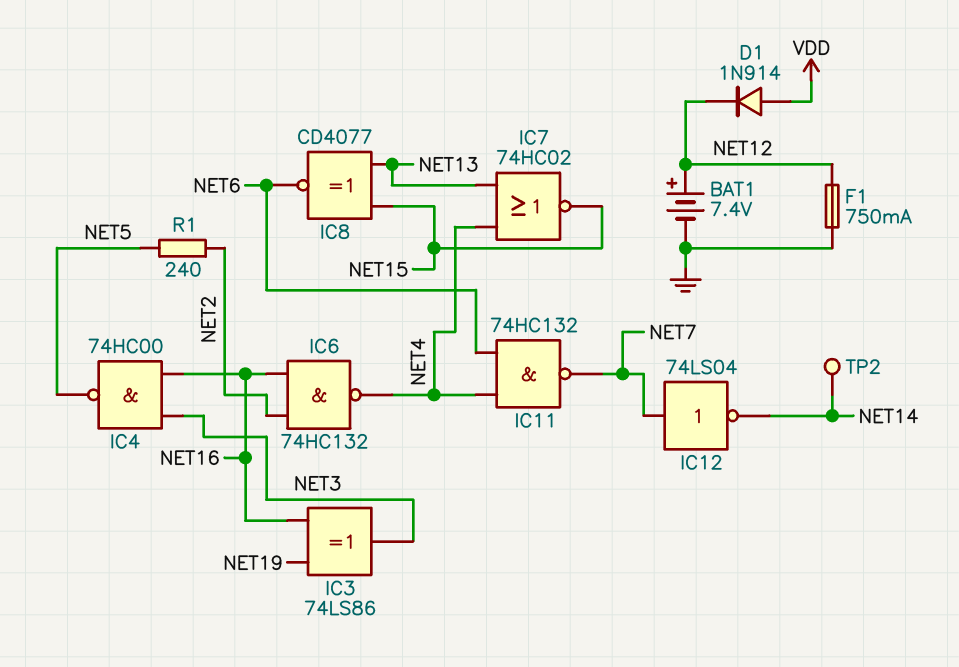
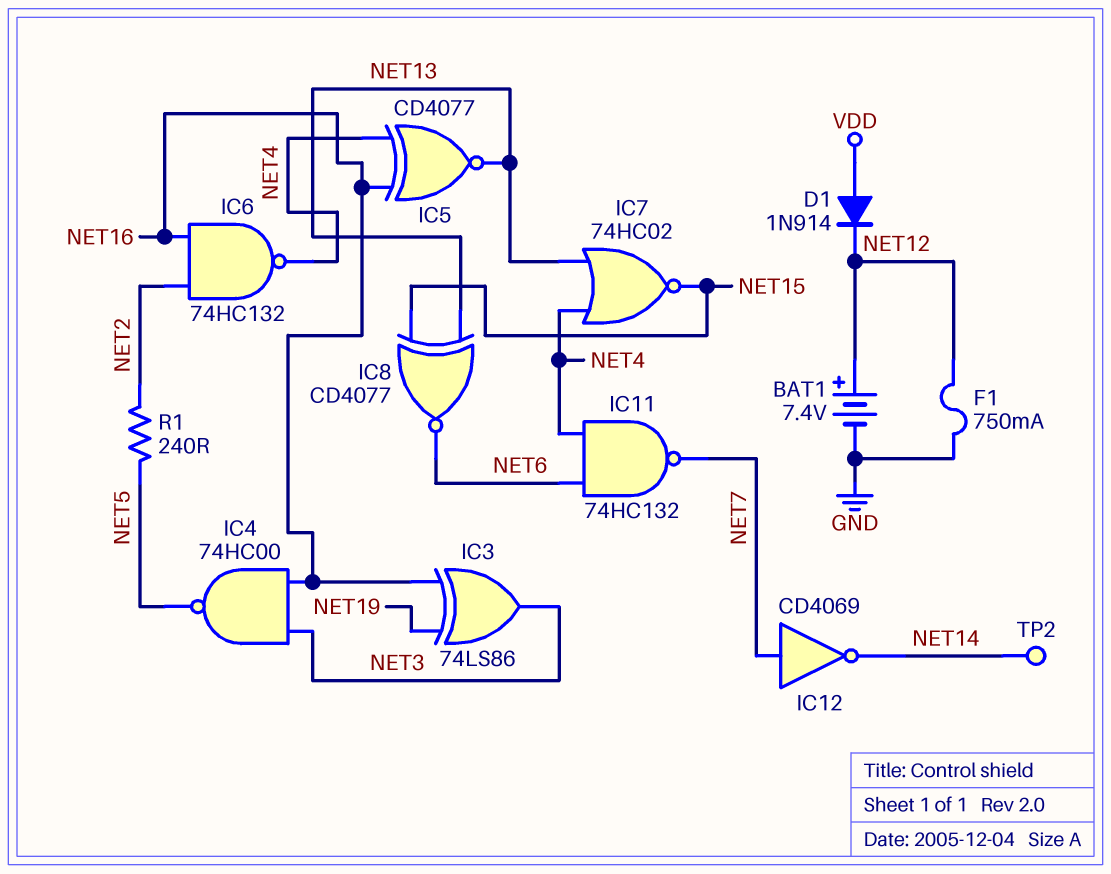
IC5: none -> XNOR CD4077 (in NET4, in NET16, out NET13)
IC12: NOT 74LS04 (in NET7, out NET14) -> NOT CD4069 (in NET7, out NET14)

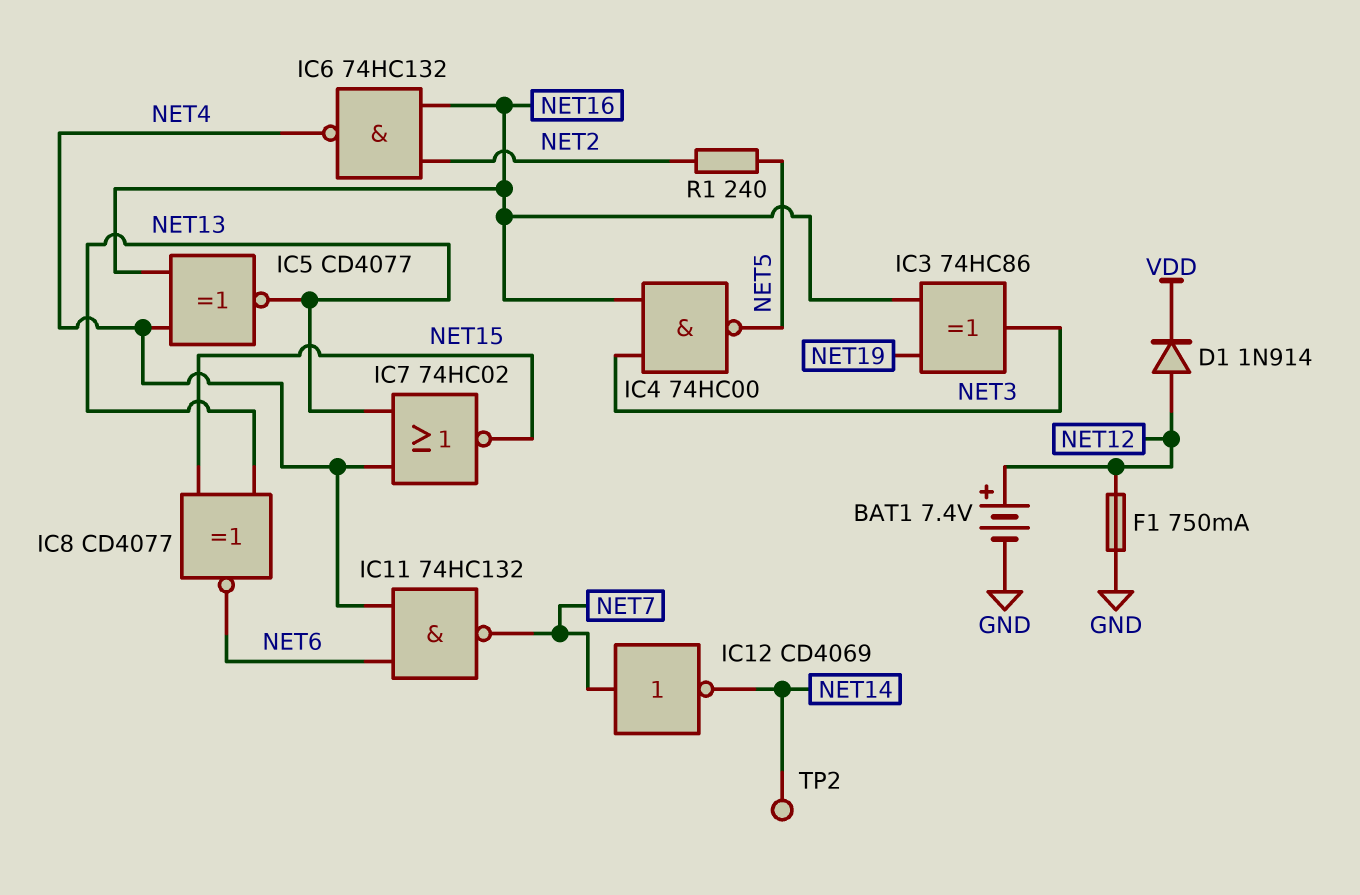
D1: diode 1N914 (A VDD, K NET12) -> diode 1N914 (A NET12, K VDD)
IC3: XOR 74LS86 (in NET16, in NET19, out NET3) -> XOR 74HC86 (in NET16, in NET19, out NET3)

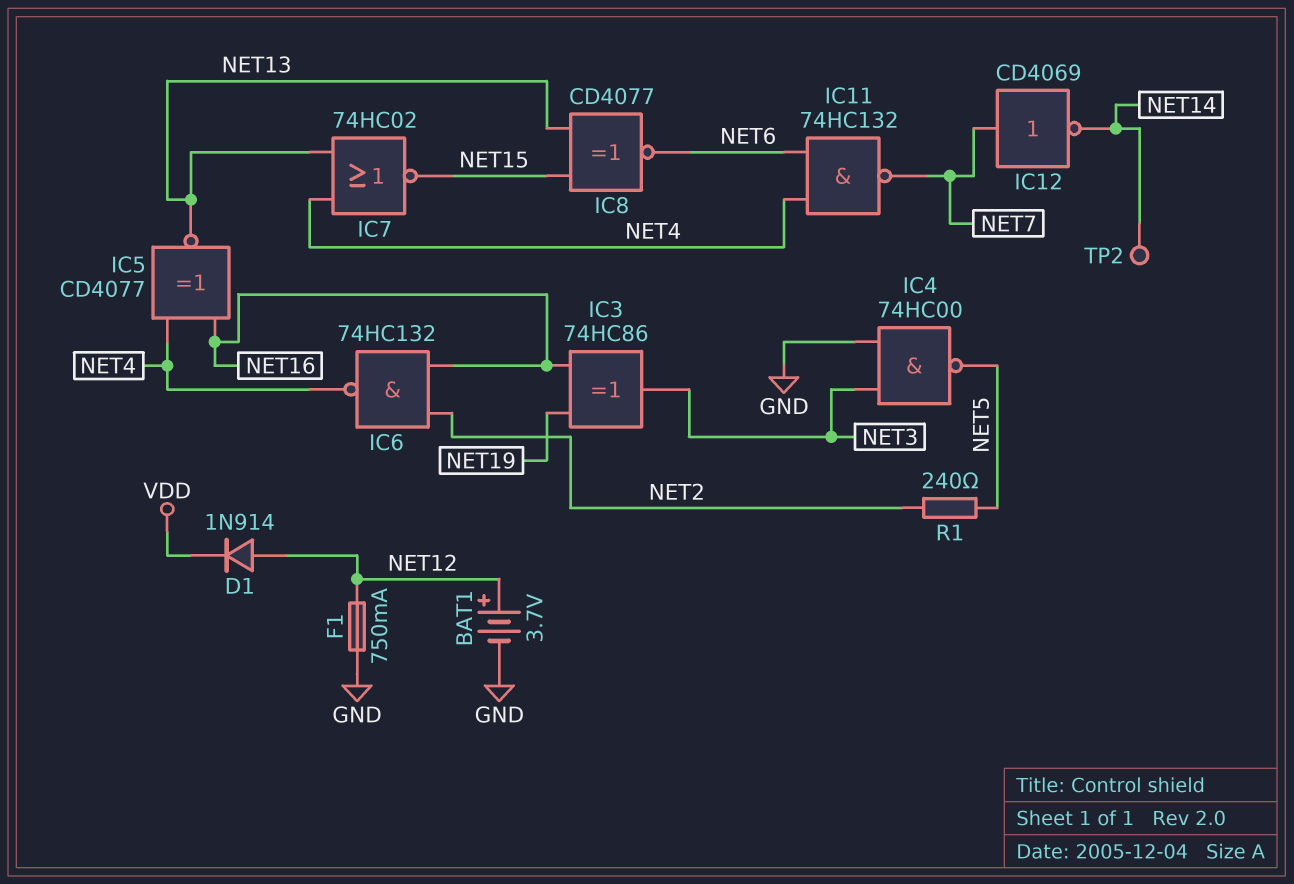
BAT1: 7.4V (plus NET12, minus GND) -> 3.7V (plus NET12, minus GND)
IC4: NAND 74HC00 (in NET3, in NET16, out NET5) -> NAND 74HC00 (in GND, in NET3, out NET5)

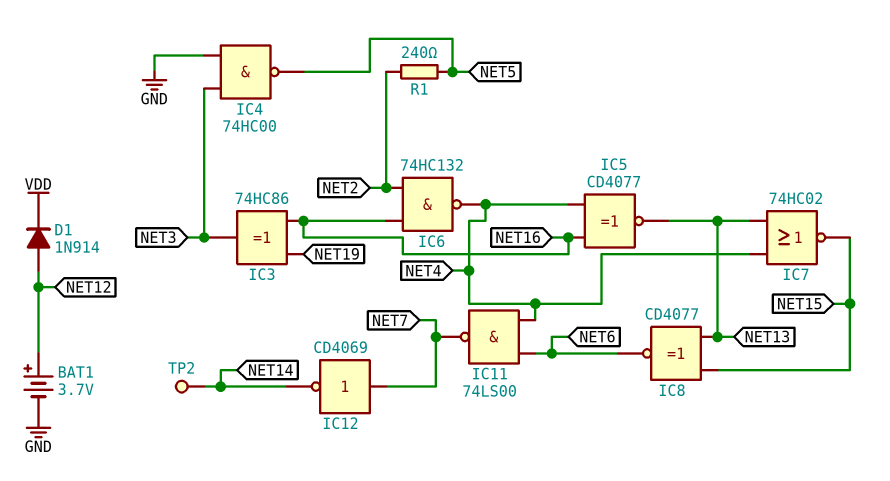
F1: 750mA (GND, NET12) -> none
IC11: NAND 74HC132 (in NET4, in NET6, out NET7) -> NAND 74LS00 (in NET4, in NET6, out NET7)

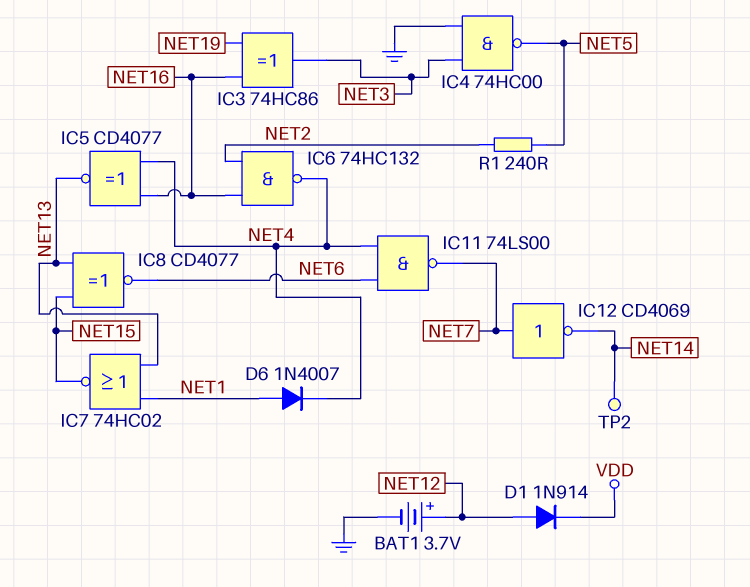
D6: none -> diode 1N4007 (A NET1, K NET4)
IC7: NOR 74HC02 (in NET4, in NET13, out NET15) -> NOR 74HC02 (in NET1, in NET13, out NET15)

